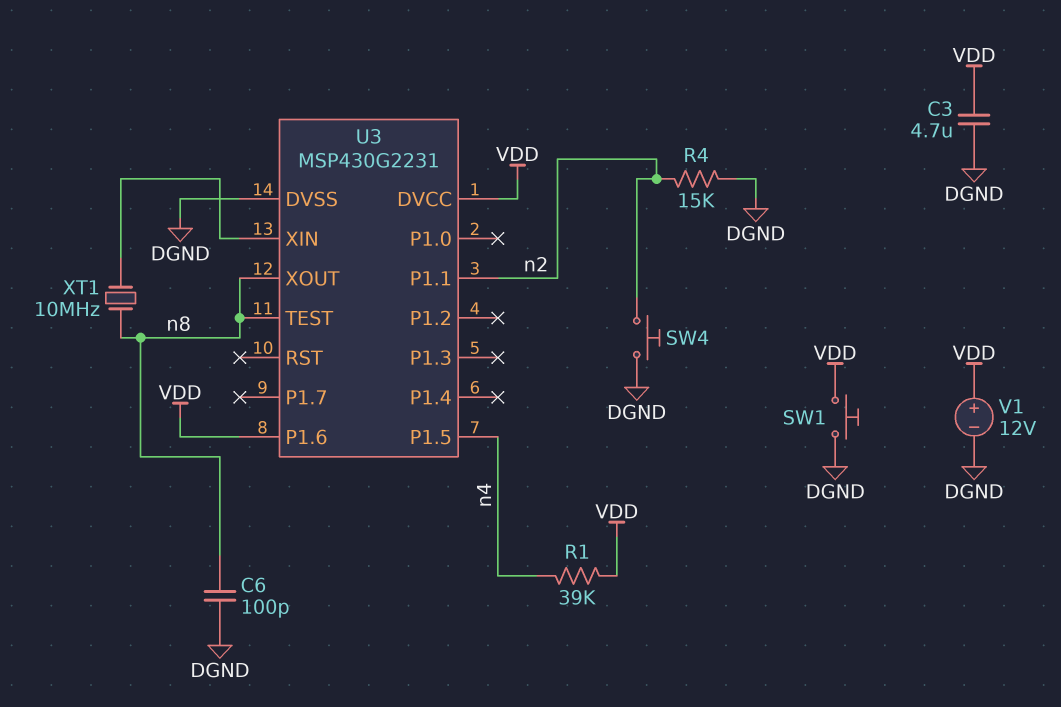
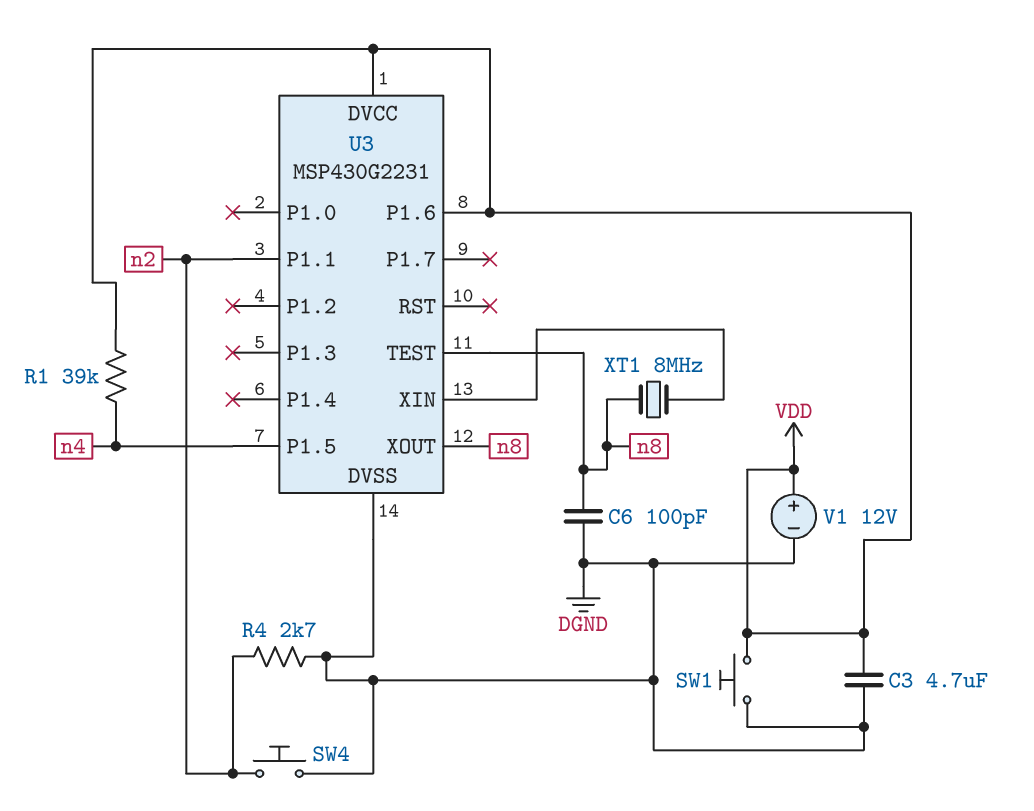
R4: 15k (DGND, n2) -> 2.7k (DGND, n2)
XT1: 10MHz (U3/XIN, n8) -> 8MHz (U3/XIN, n8)

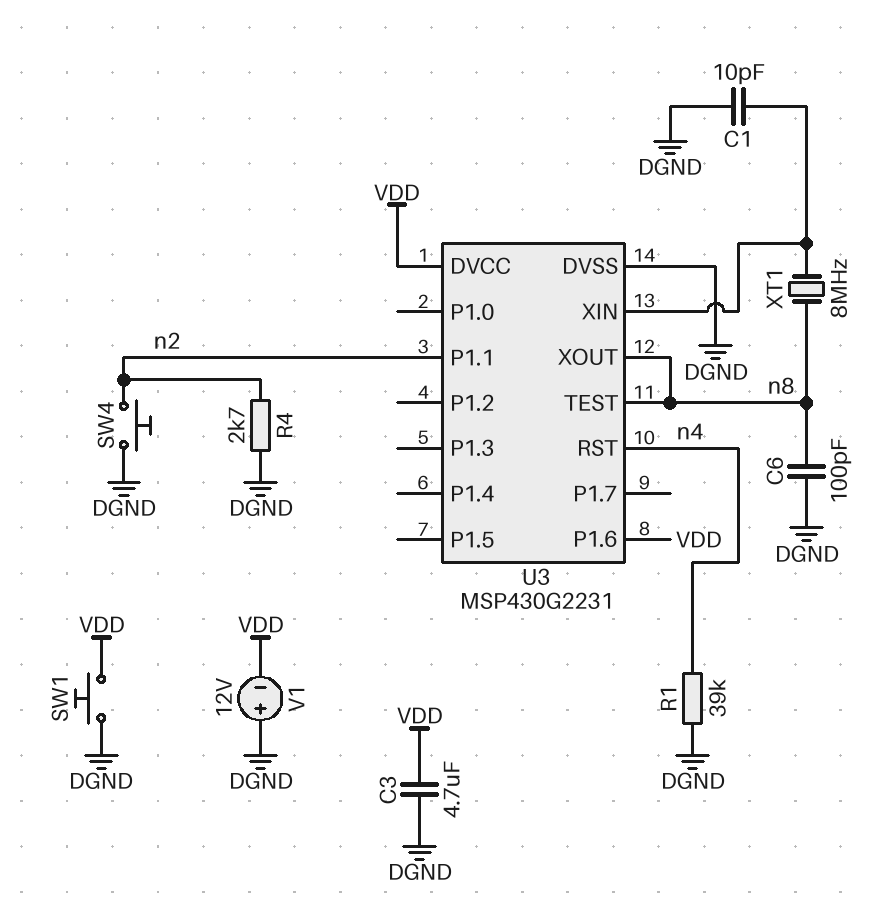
C1: none -> 10pF (DGND, U3/XIN)
R1: 39k (VDD, n4) -> 39k (DGND, n4)
U3 pin P1.5: n4 -> none
U3 pin RST: none -> n4
V1: 12V (plus VDD, minus DGND) -> 12V (plus DGND, minus VDD)

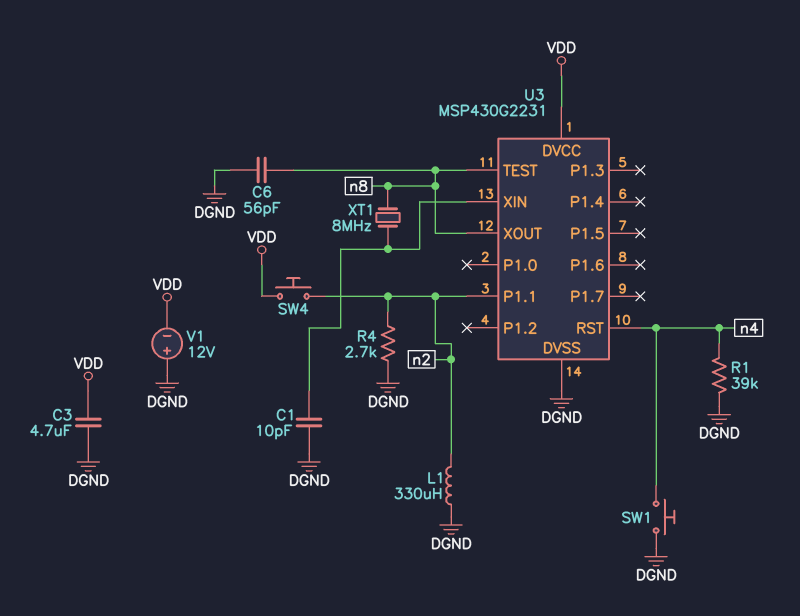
C6: 100pF (DGND, n8) -> 56pF (DGND, n8)
L1: none -> 330uH (DGND, n2)
SW1: button (DGND, VDD) -> button (DGND, n4)
SW4: button (DGND, n2) -> button (VDD, n2)
U3 pin P1.6: VDD -> none

